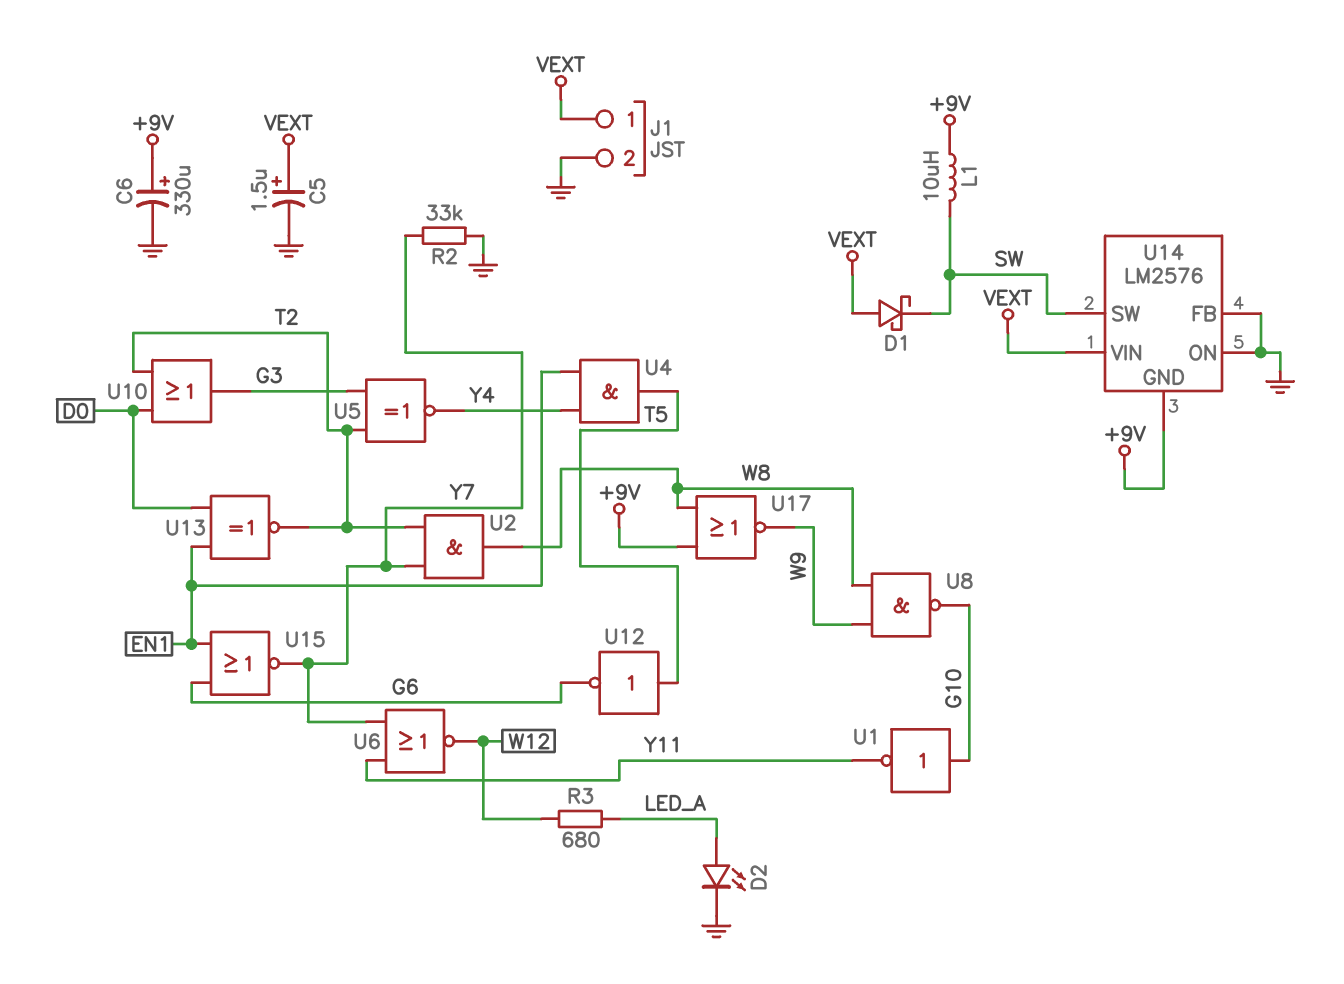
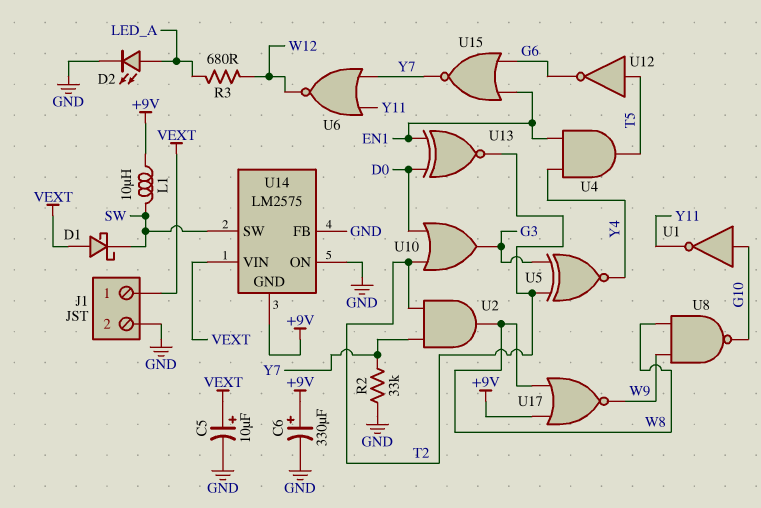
C5: 1.5uF (plus VEXT, minus GND) -> 10uF (plus VEXT, minus GND)
U14: LM2576 -> LM2575

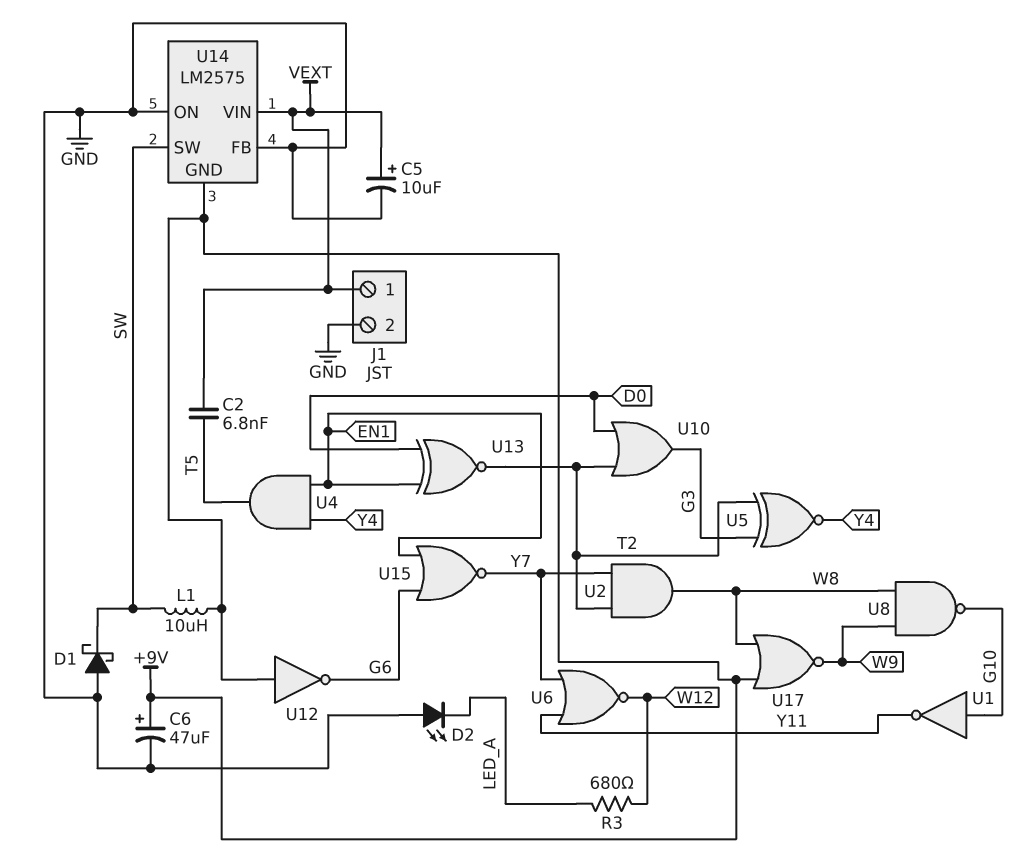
C2: none -> 6.8nF (T5, VEXT)
C6: 330uF (plus +9V, minus GND) -> 47uF (plus +9V, minus GND)
D1: schottky (A VEXT, K SW) -> schottky (A GND, K SW)
D2: LED (A LED_A, K GND) -> LED (A GND, K LED_A)
R2: 33k (GND, Y7) -> none
U12: NOT (in T5, out G6) -> NOT (in +9V, out G6)

